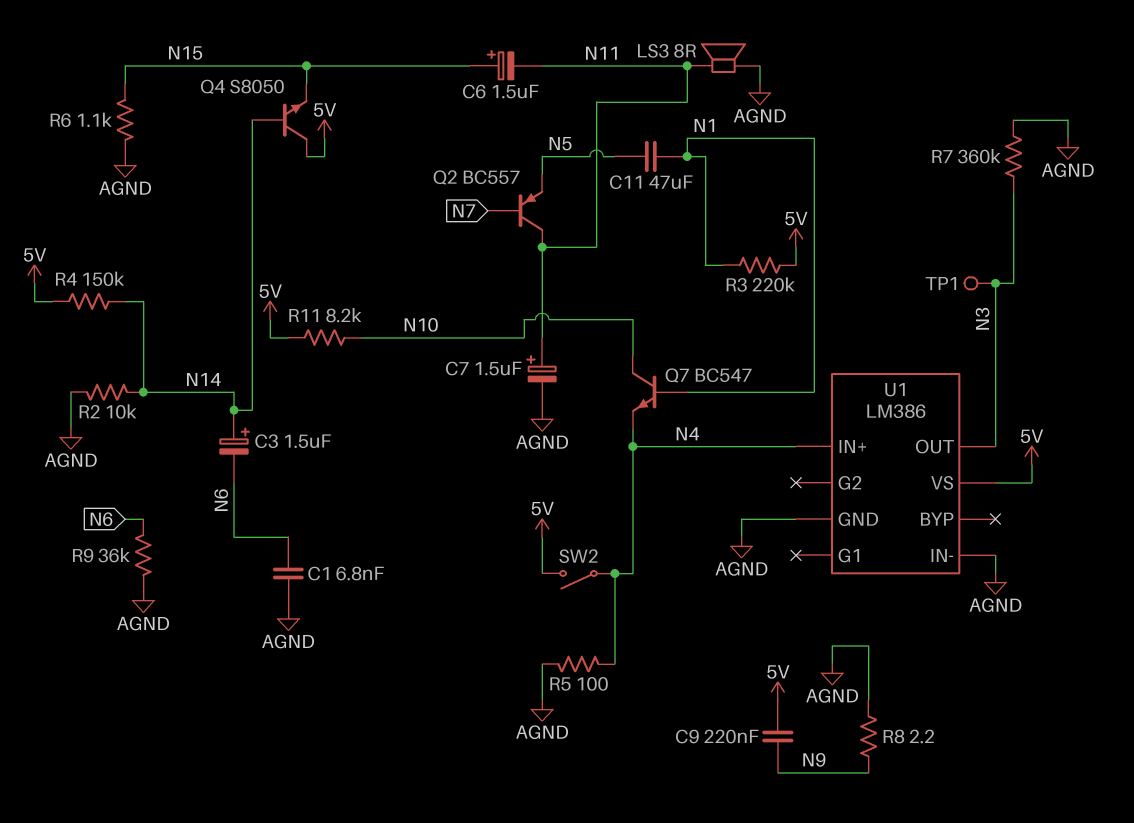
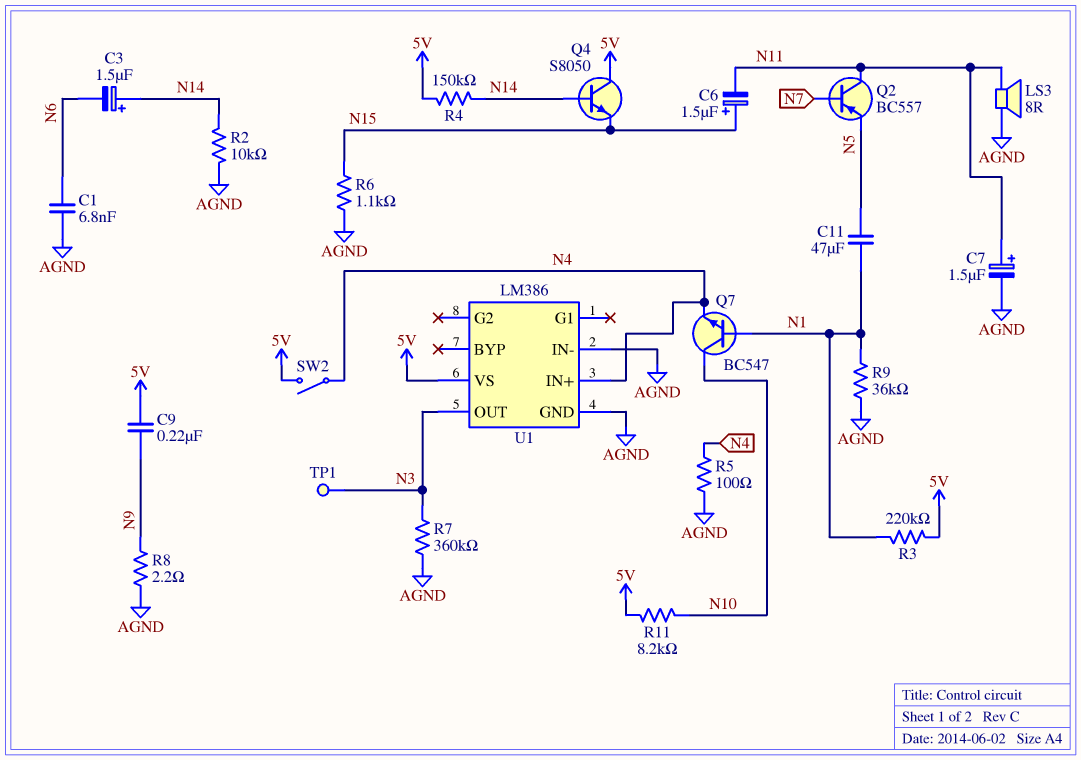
R9: 36k (AGND, N6) -> 36k (AGND, N1)

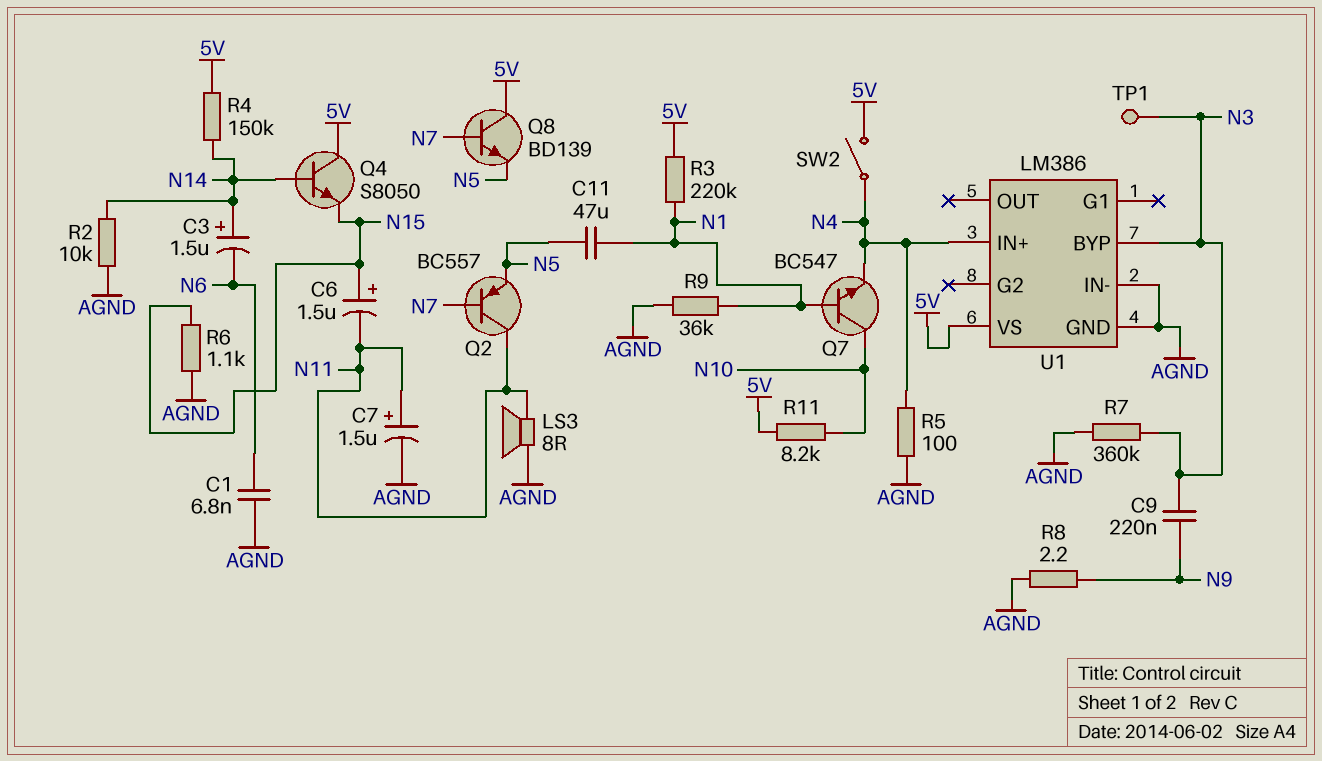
C9: 220nF (5V, N9) -> 220nF (N3, N9)
Q8: none -> NPN BD139 (B N7, C 5V, E N5)
U1 pin BYP: none -> N3
U1 pin OUT: N3 -> none

